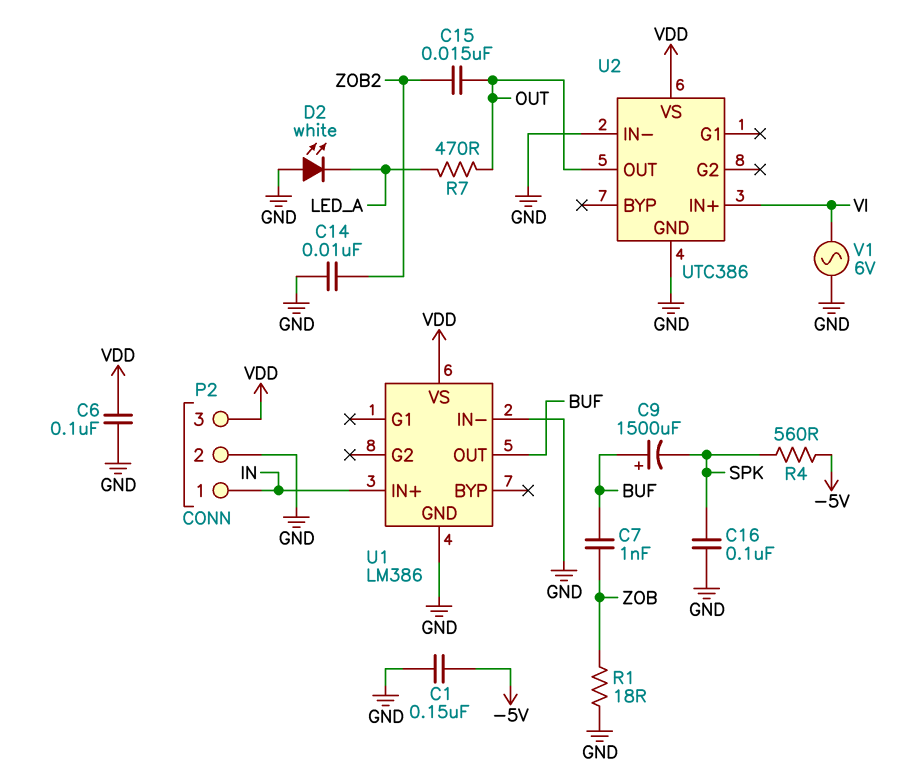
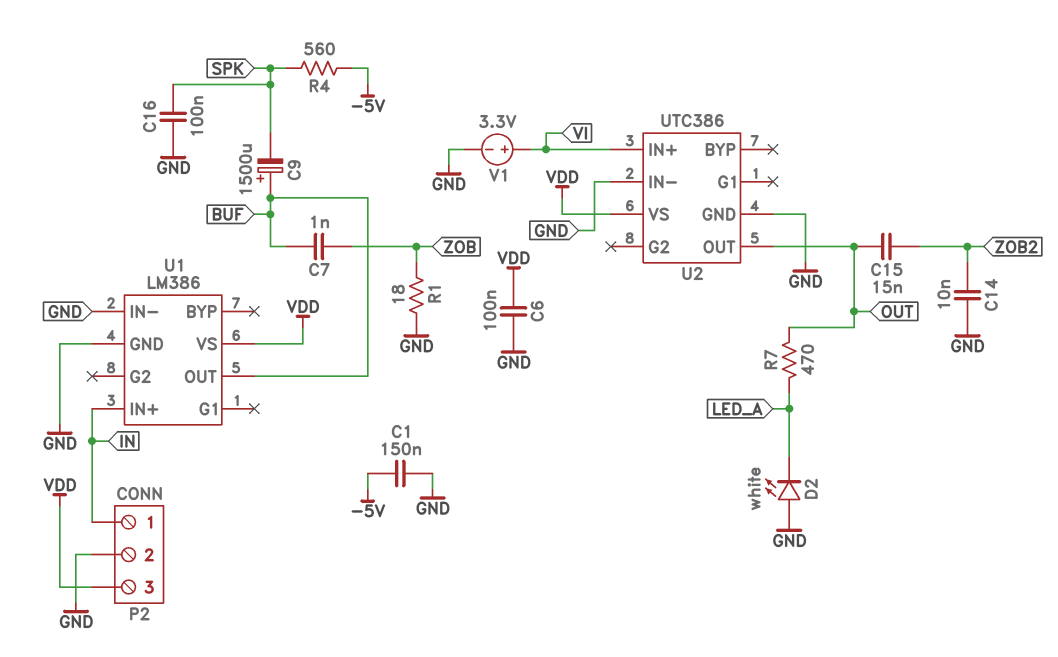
V1: AC 6V (GND, VI) -> 3.3V (plus VI, minus GND)

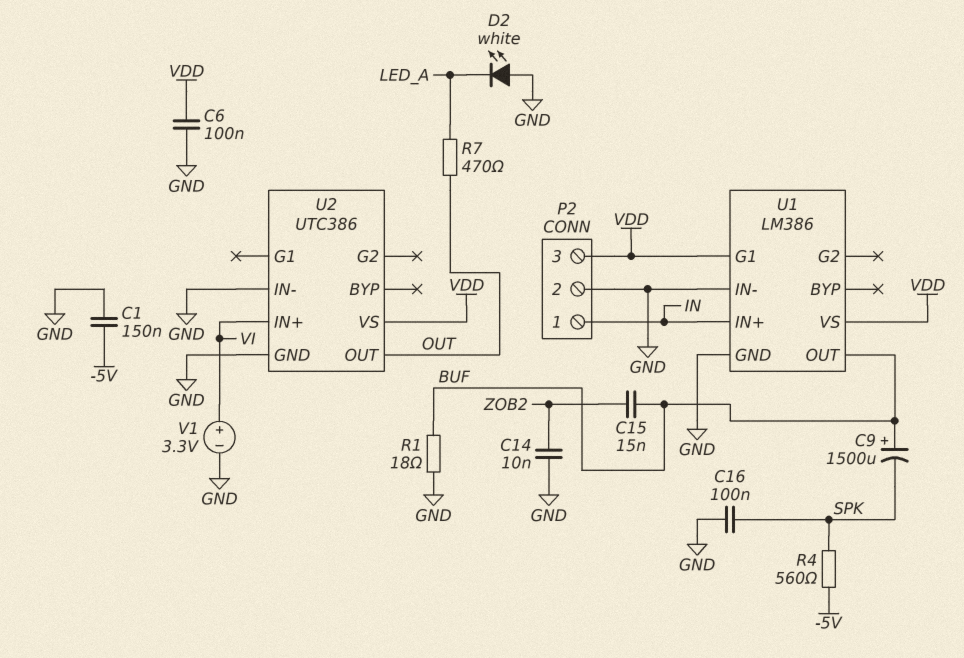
C7: 1nF (BUF, ZOB) -> none
C15: 15nF (OUT, ZOB2) -> 15nF (BUF, ZOB2)
R1: 18 (GND, ZOB) -> 18 (BUF, GND)
U1 pin G1: none -> VDD

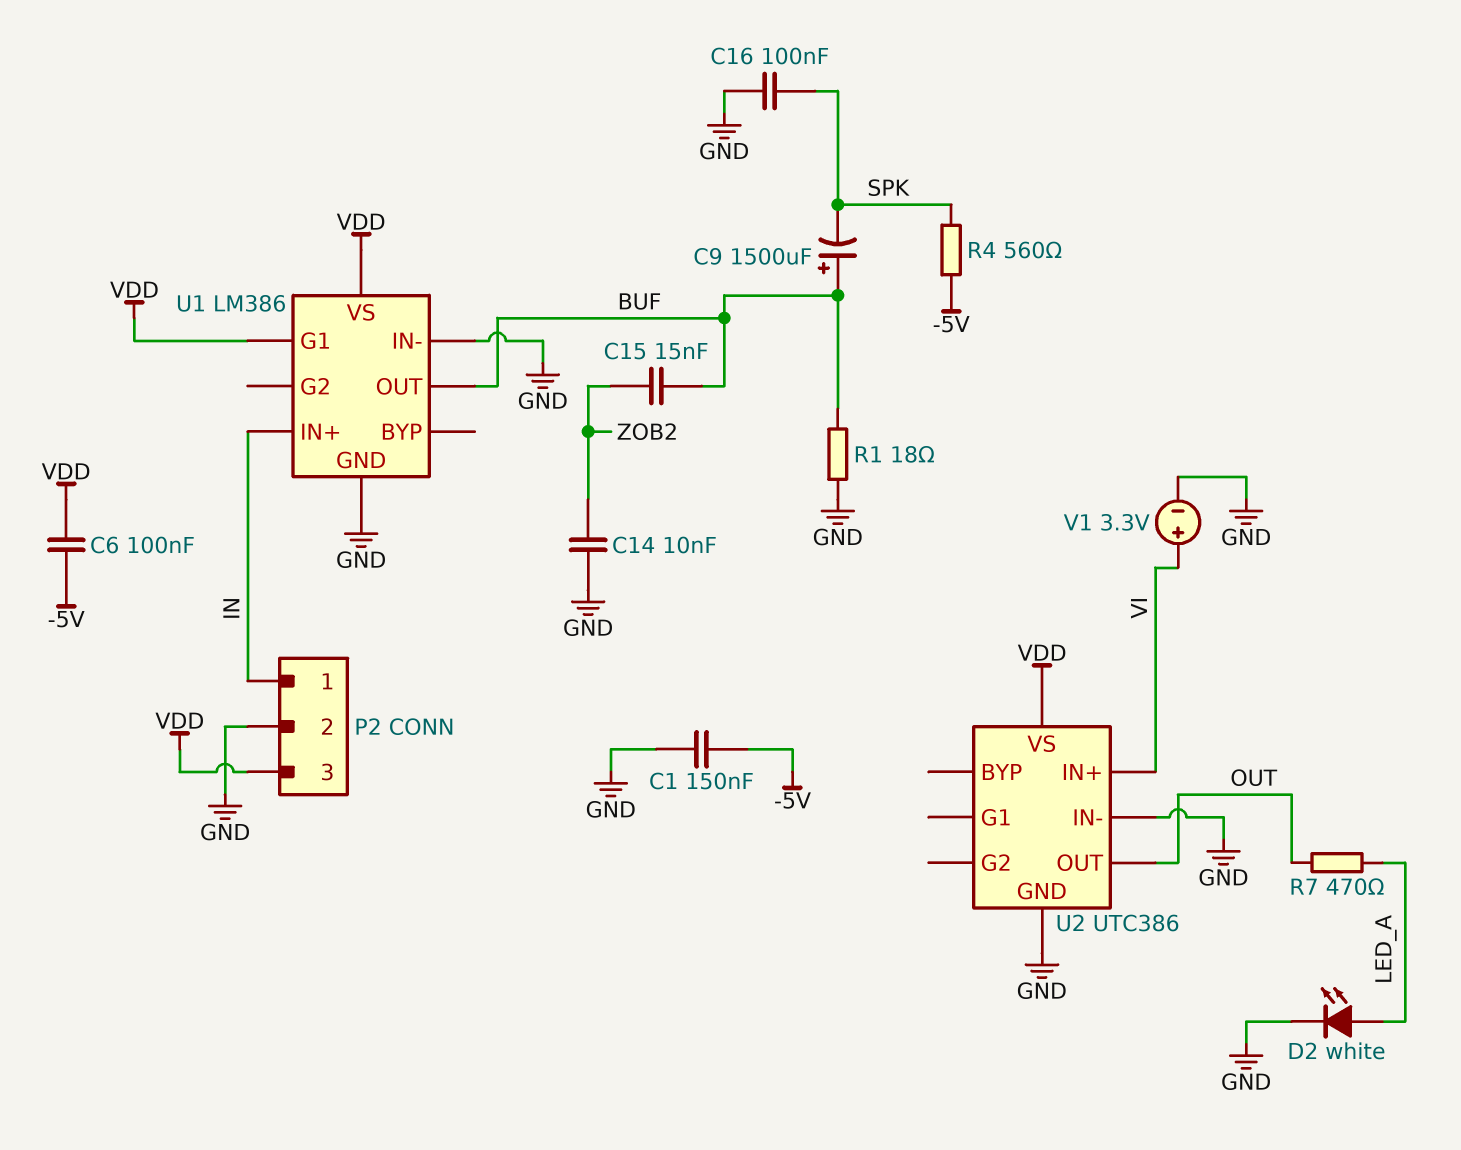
C6: 100nF (GND, VDD) -> 100nF (-5V, VDD)
D2: LED white (A GND, K LED_A) -> LED white (A LED_A, K GND)

